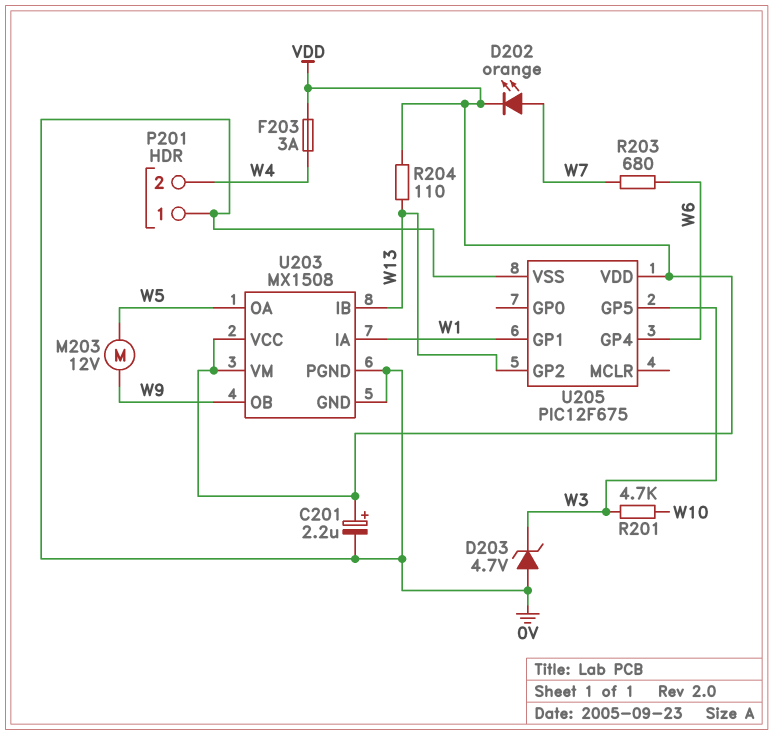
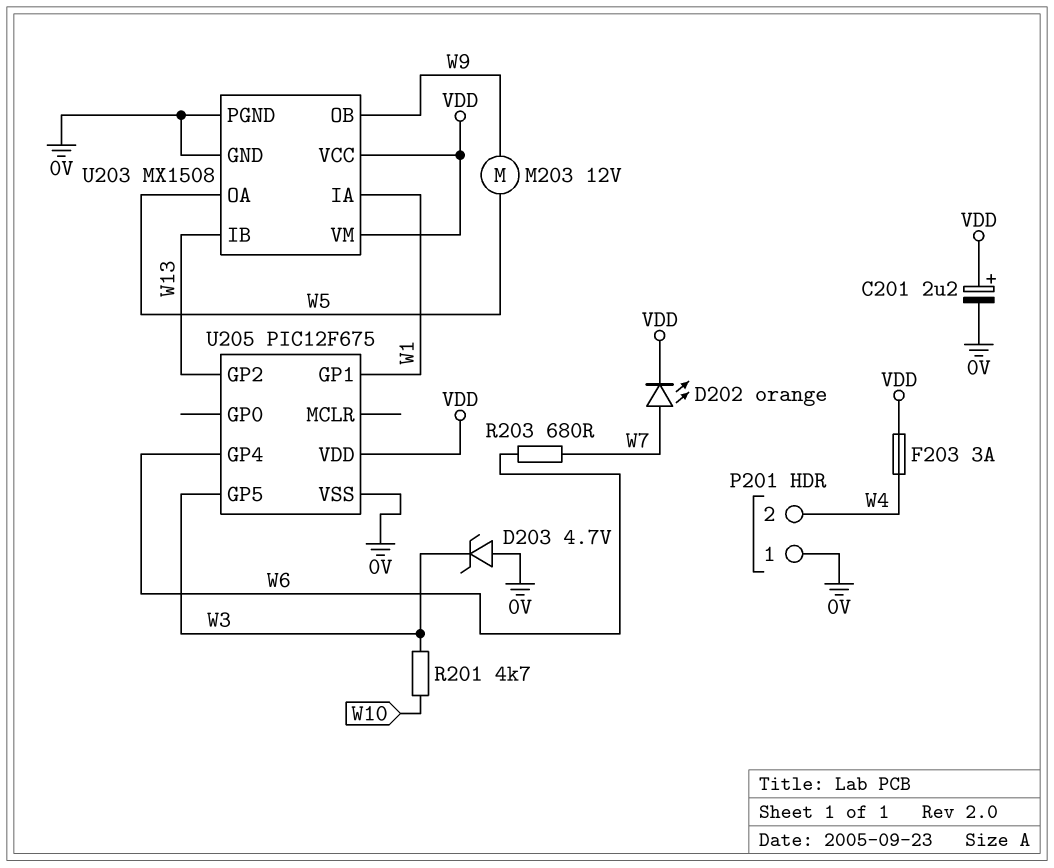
R204: 110 (VDD, W13) -> none

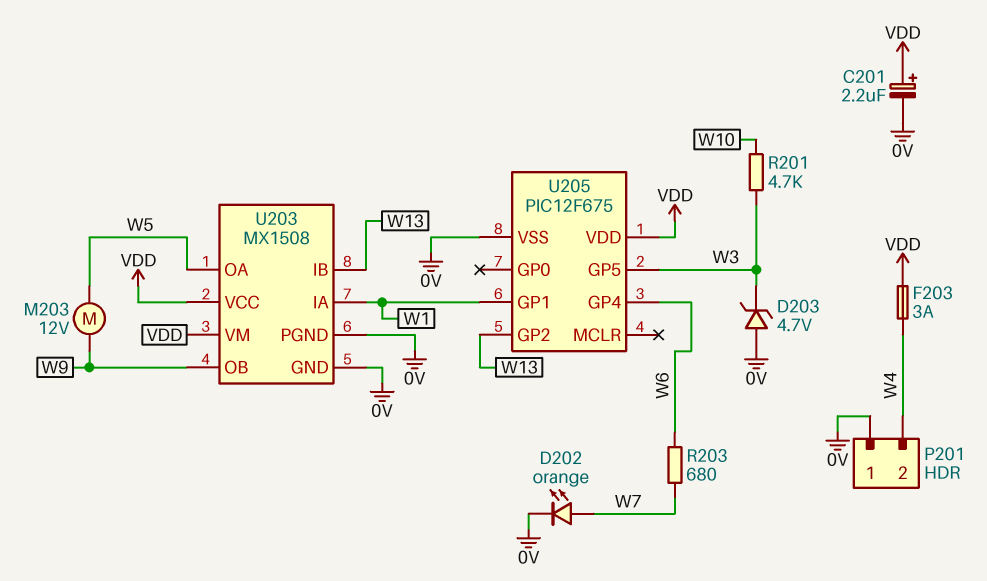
D202: LED orange (A W7, K VDD) -> LED orange (A W7, K 0V)

